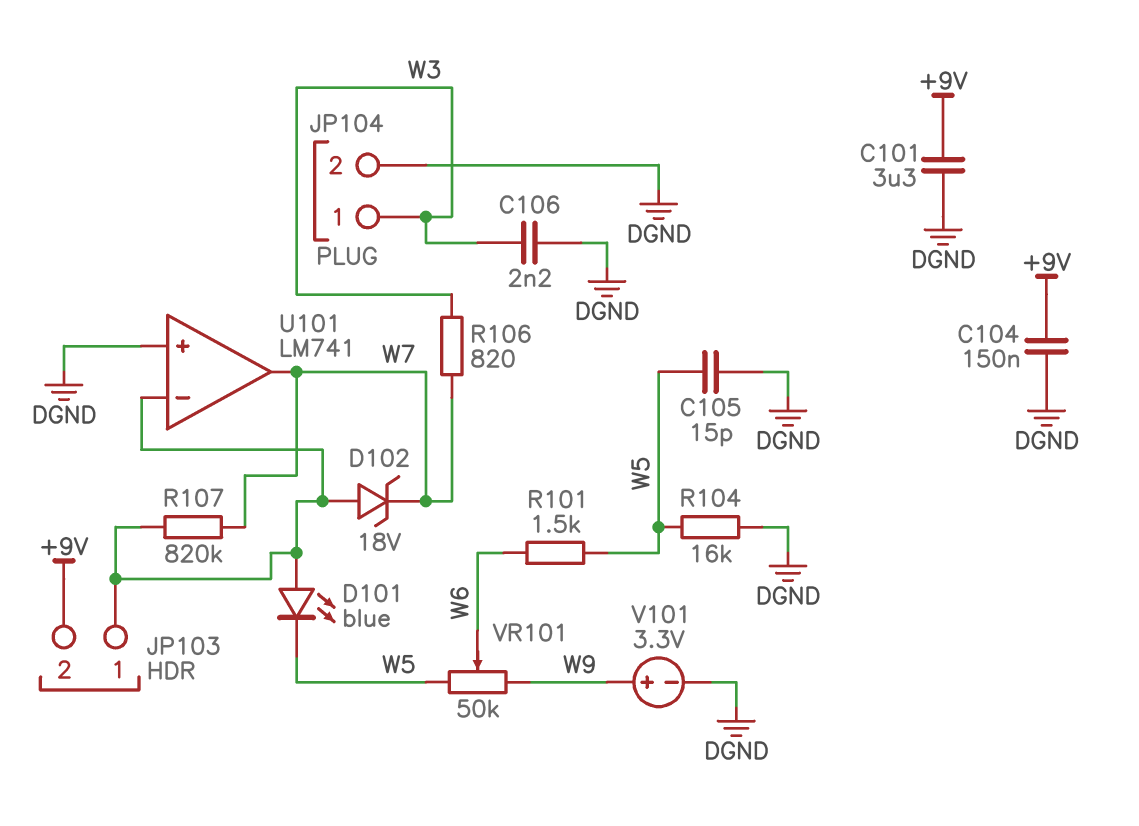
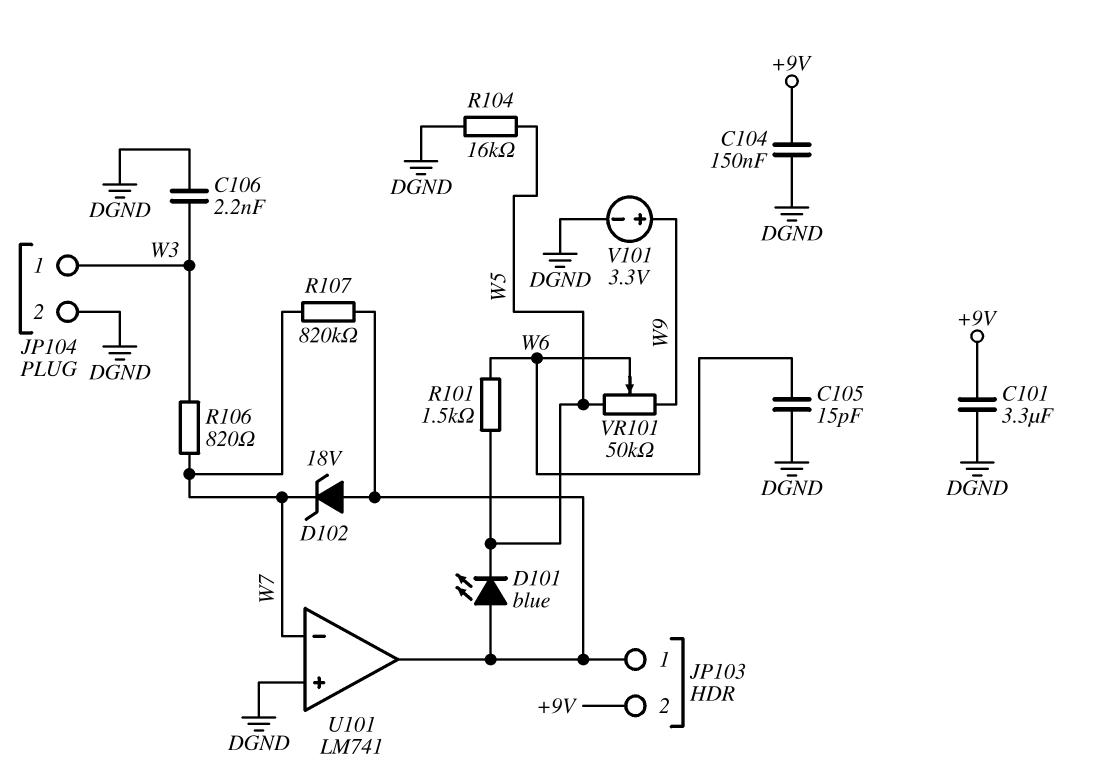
C105: 15pF (DGND, W5) -> 15pF (DGND, W6)
U101 pin in-: JP103/1 -> W7
U101 pin out: W7 -> JP103/1

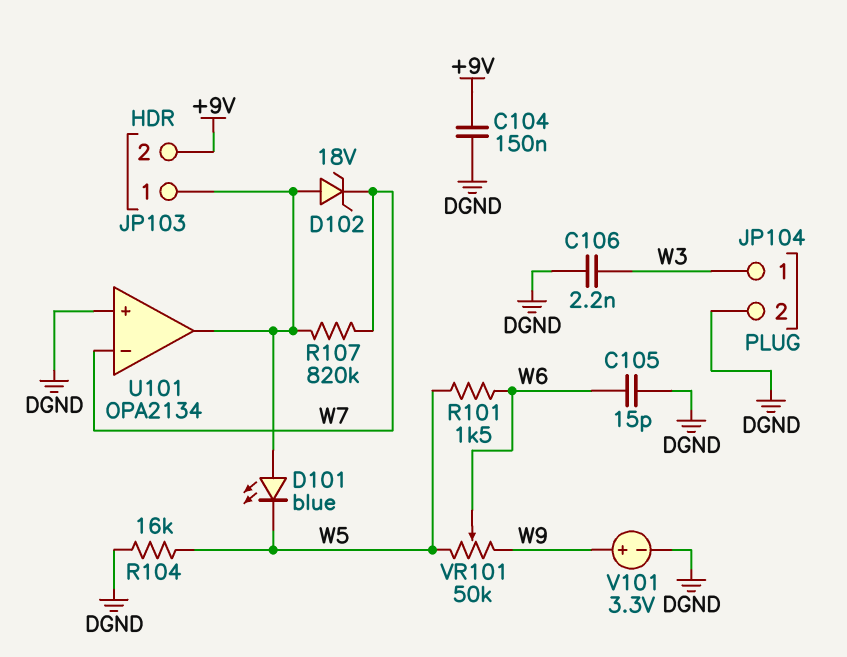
C101: 3.3uF (+9V, DGND) -> none
R106: 820 (W3, W7) -> none
U101: LM741 -> OPA2134

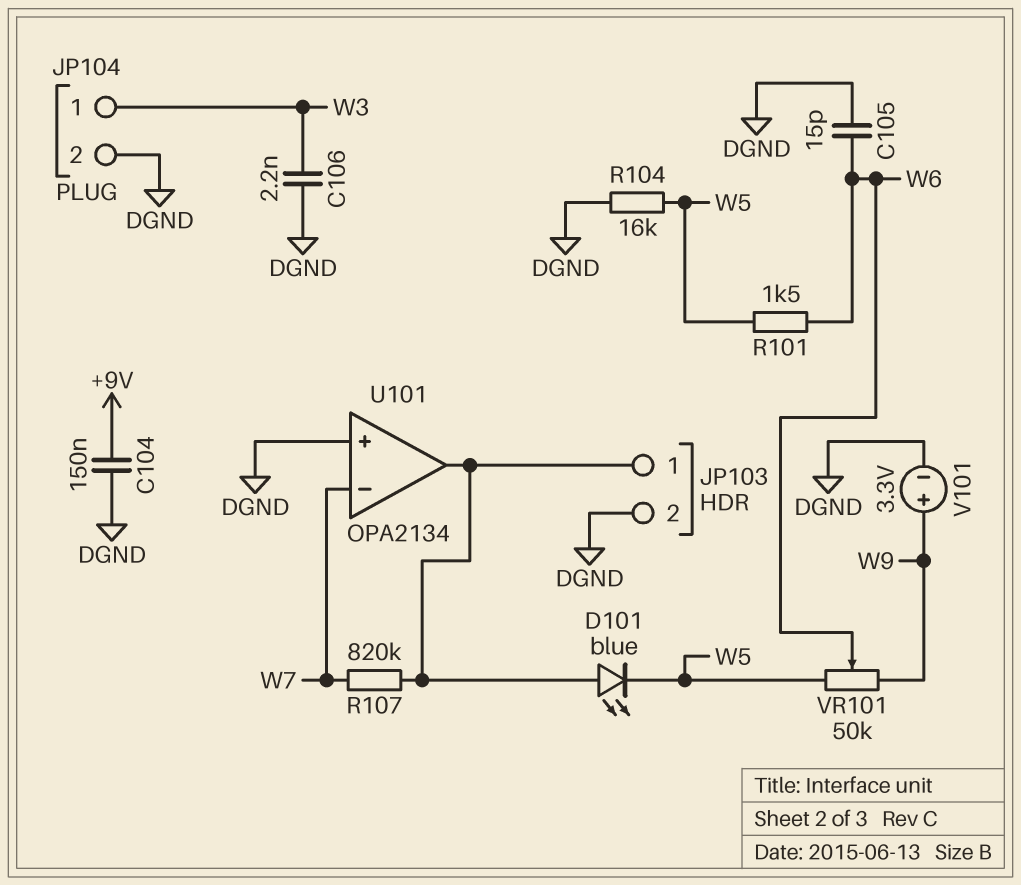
D102: zener 18V (A JP103/1, K W7) -> none
JP103 pin 2: +9V -> DGND

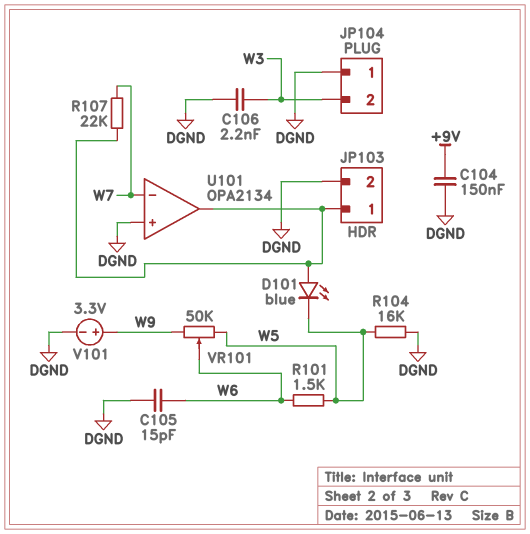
JP104 pin 1: W3 -> DGND
JP104 pin 2: DGND -> W3
R107: 820k (JP103/1, W7) -> 22k (JP103/1, W7)

